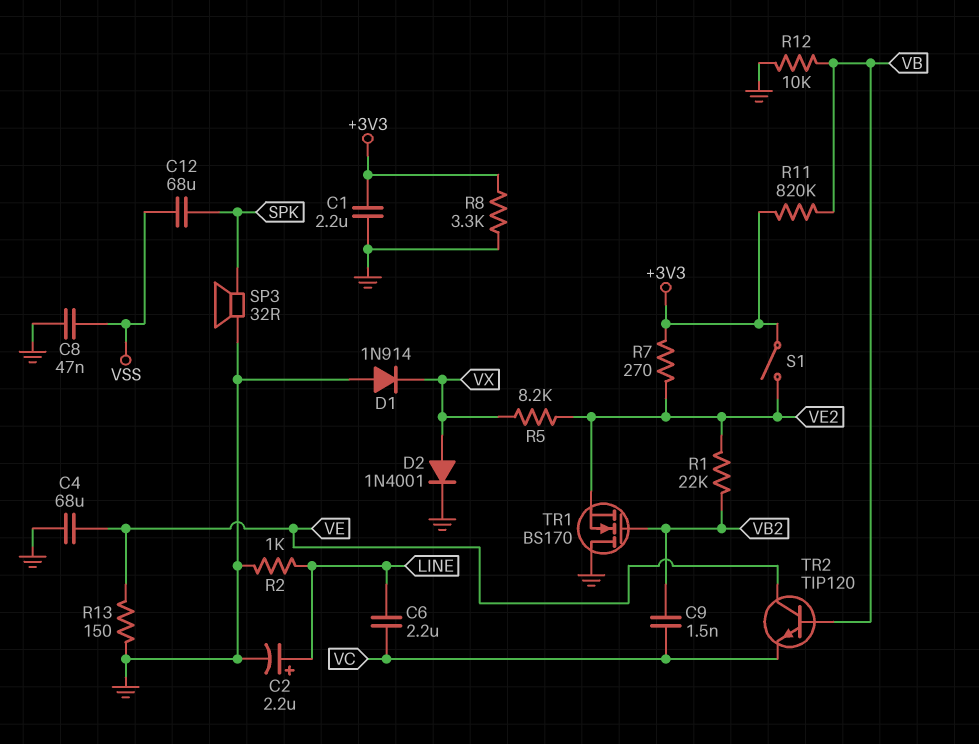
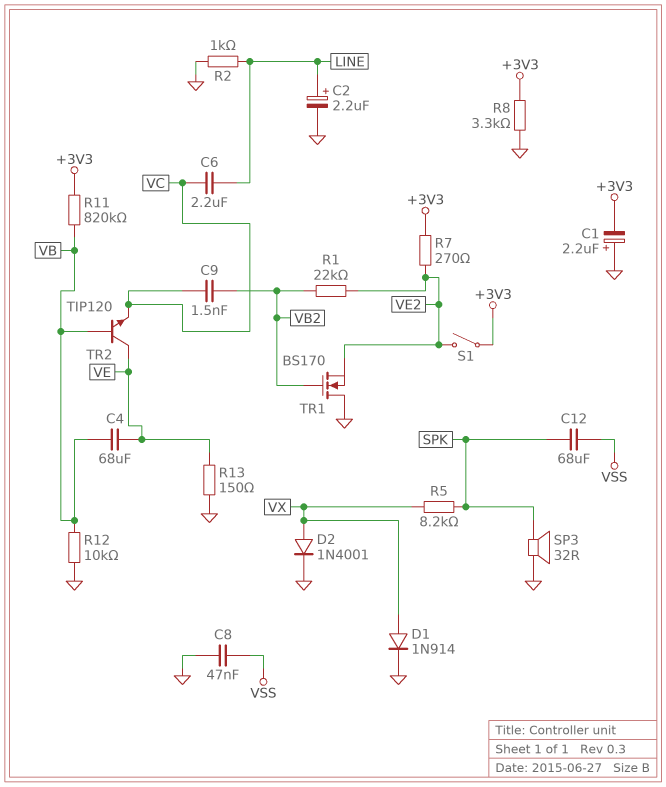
C1: 2.2uF (+3V3, GND) -> 2.2uF (plus GND, minus +3V3)
C4: 68uF (GND, VE) -> 68uF (VB, VE)
D1: diode 1N914 (A GND, K VX) -> diode 1N914 (A VX, K GND)
R5: 8.2k (VE2, VX) -> 8.2k (SPK, VX)

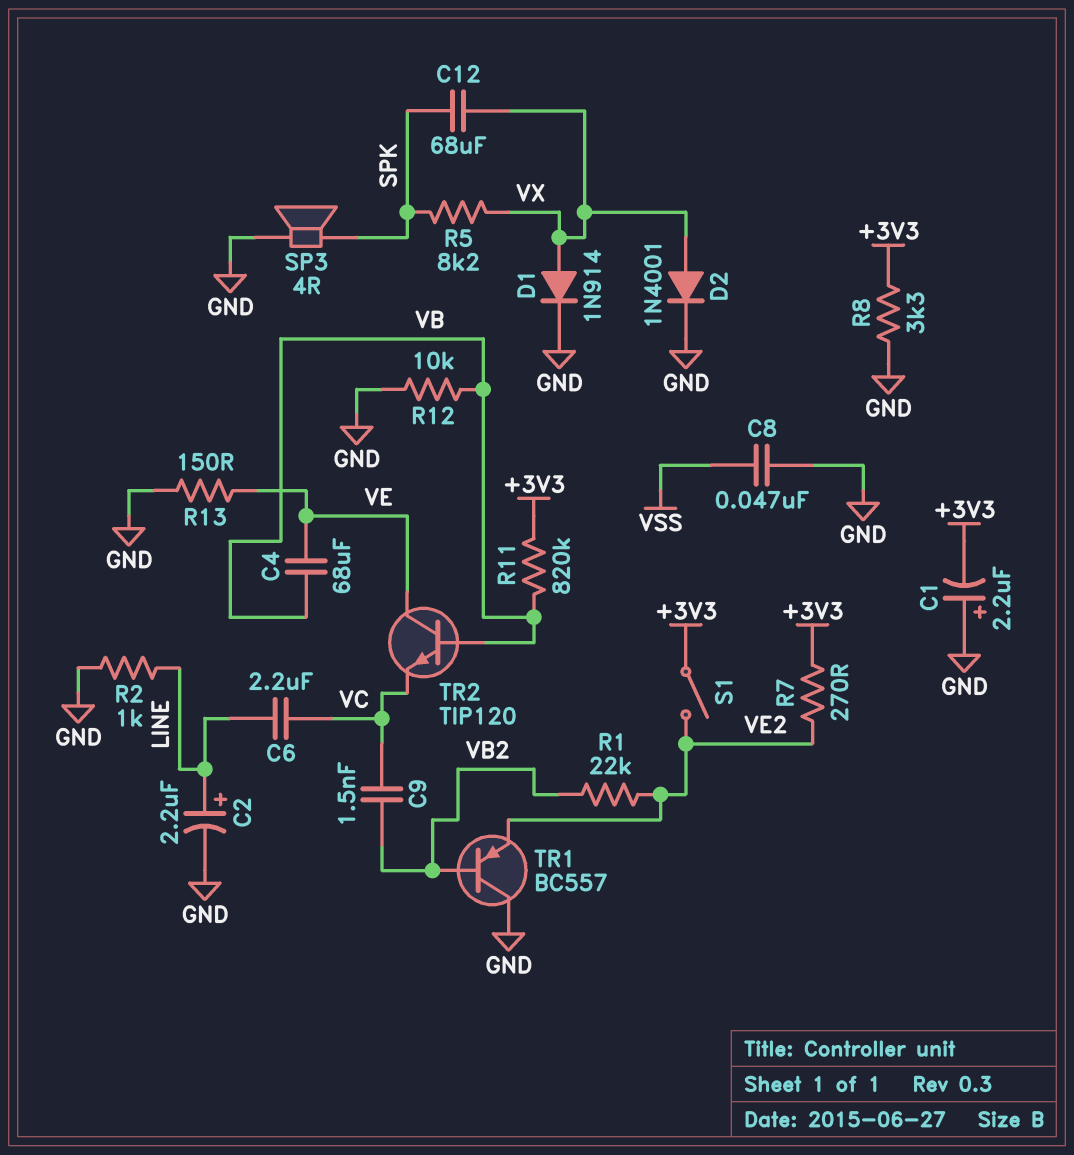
C12: 68uF (SPK, VSS) -> 68uF (SPK, VX)
SP3: speaker 32R (GND, SPK) -> speaker 4R (GND, SPK)
TR1: NMOS BS170 (G VB2, D GND, S VE2) -> PNP BC557 (B VB2, C GND, E VE2)

